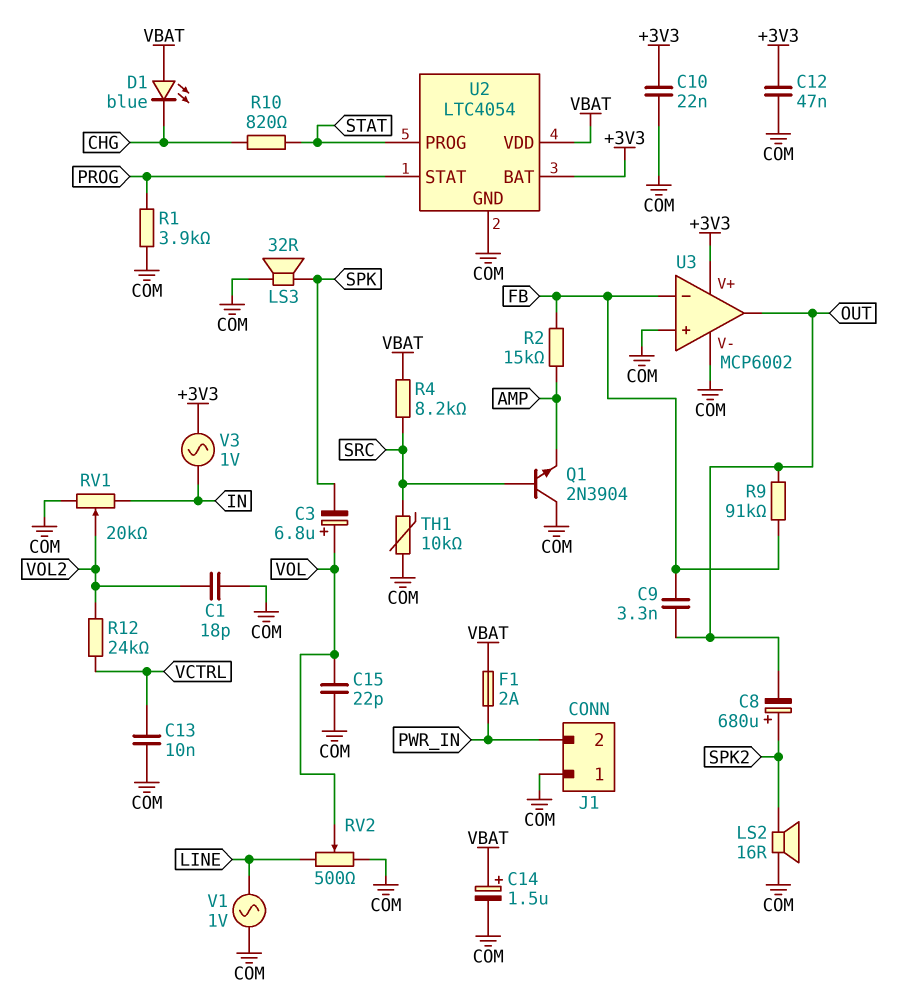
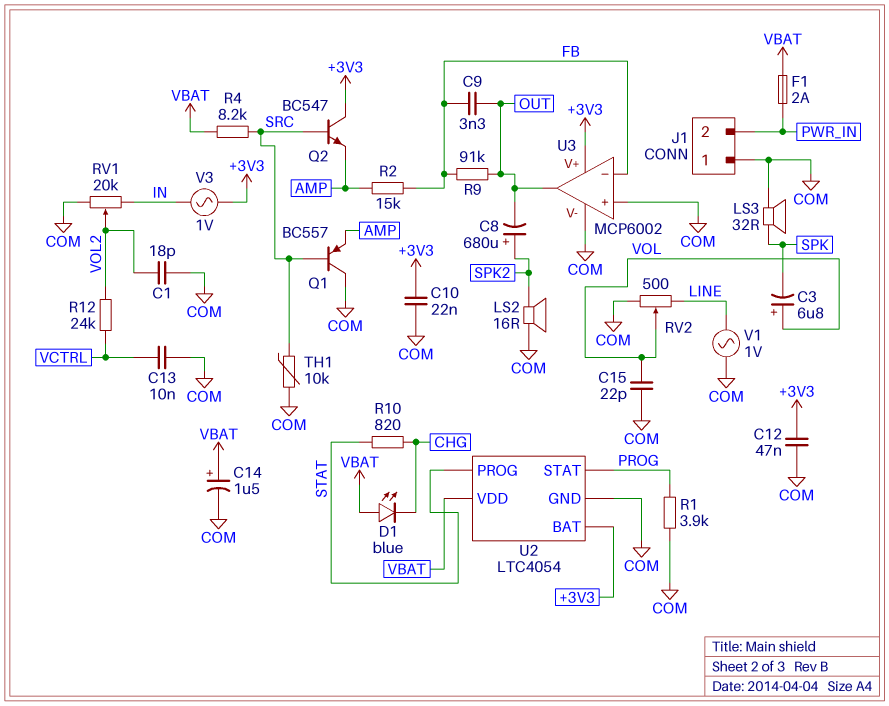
Q1: NPN 2N3904 (B SRC, C COM, E AMP) -> PNP BC557 (B SRC, C COM, E AMP)
Q2: none -> NPN BC547 (B SRC, C +3V3, E AMP)

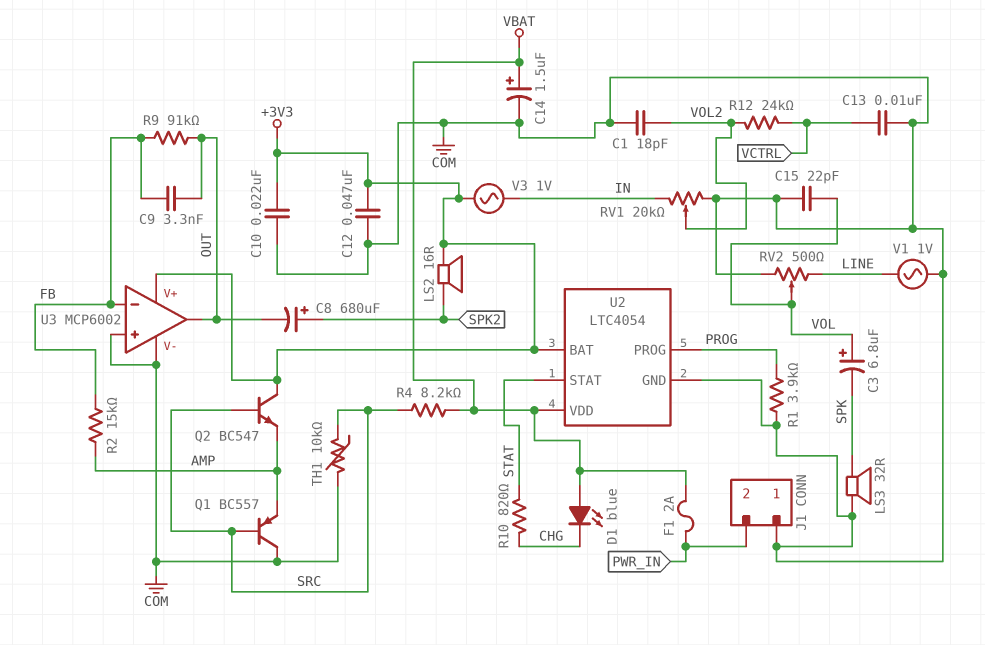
LS2: speaker 16R (COM, SPK2) -> speaker 16R (+3V3, SPK2)
U2 pin PROG: STAT -> PROG
U2 pin STAT: PROG -> STAT

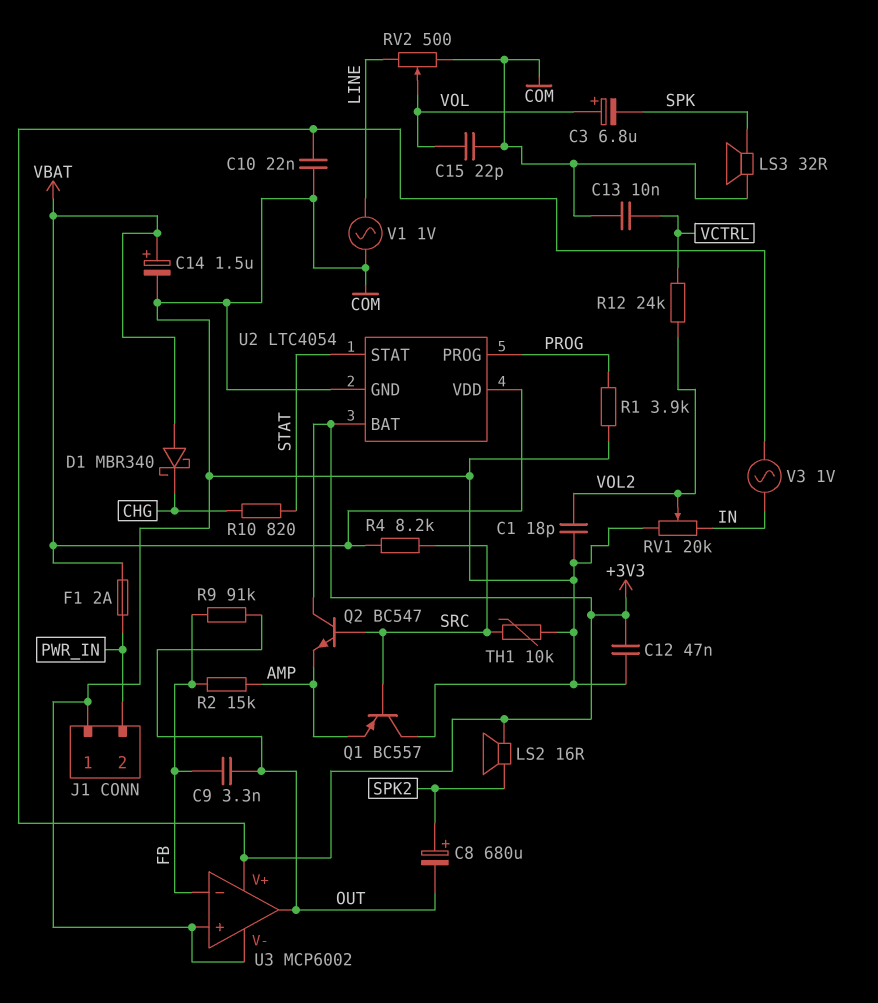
D1: LED blue (A VBAT, K CHG) -> schottky MBR340 (A VBAT, K CHG)

